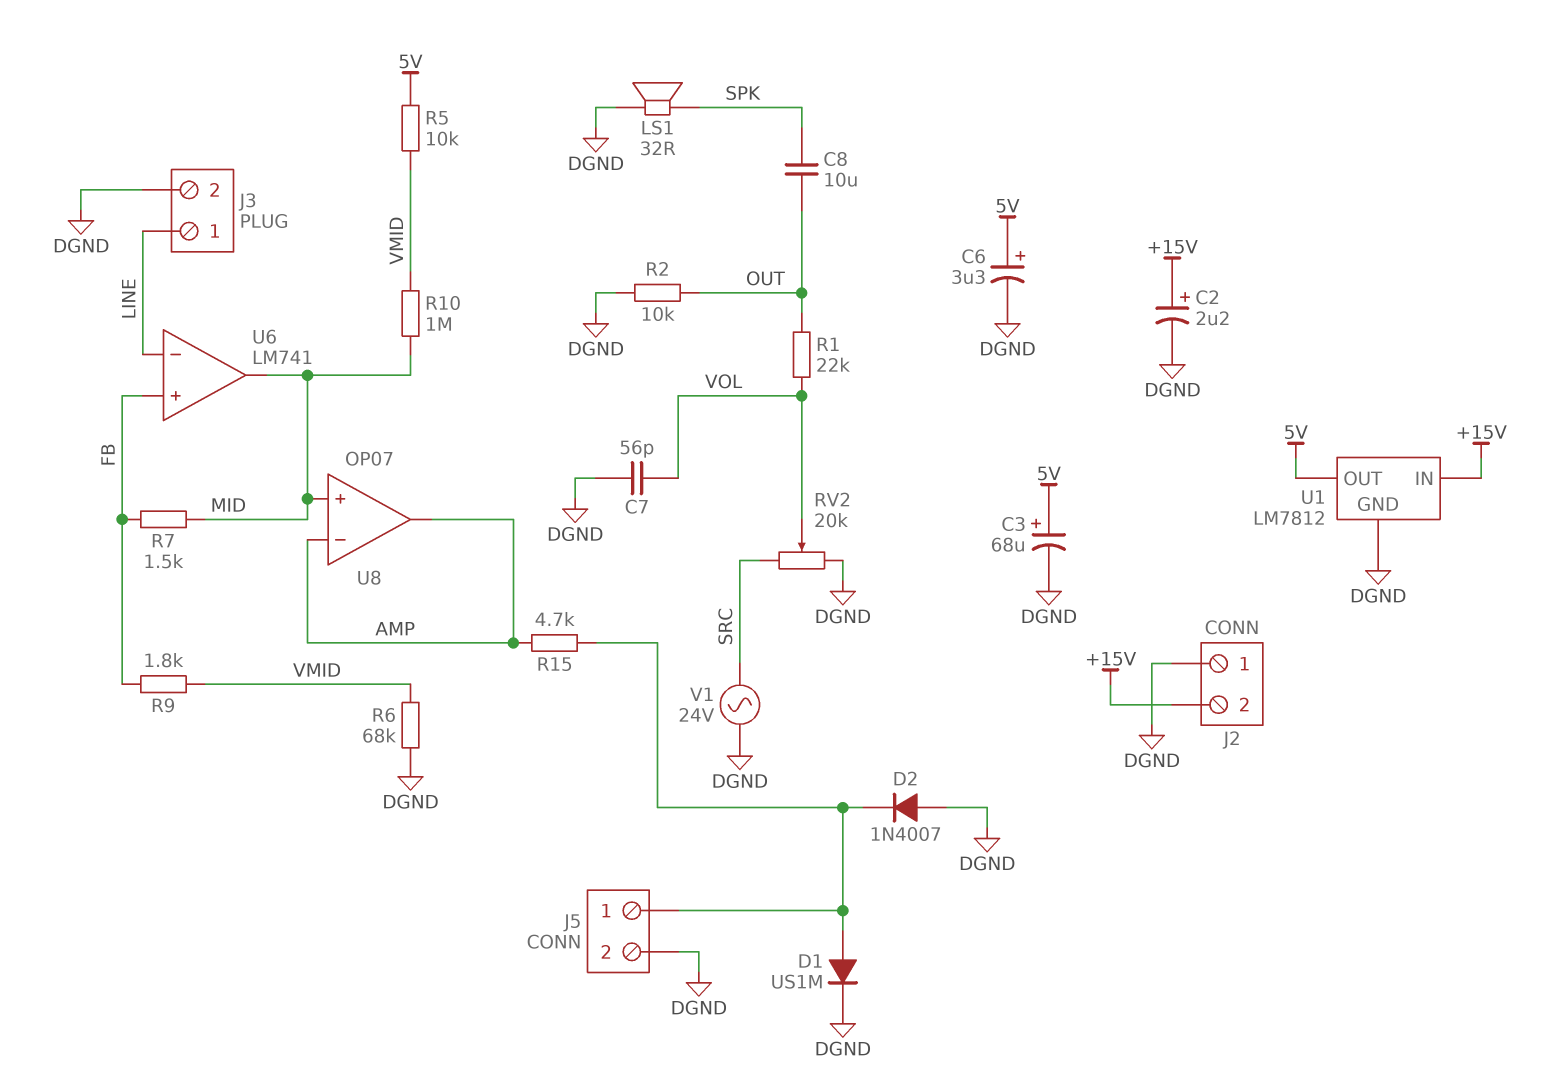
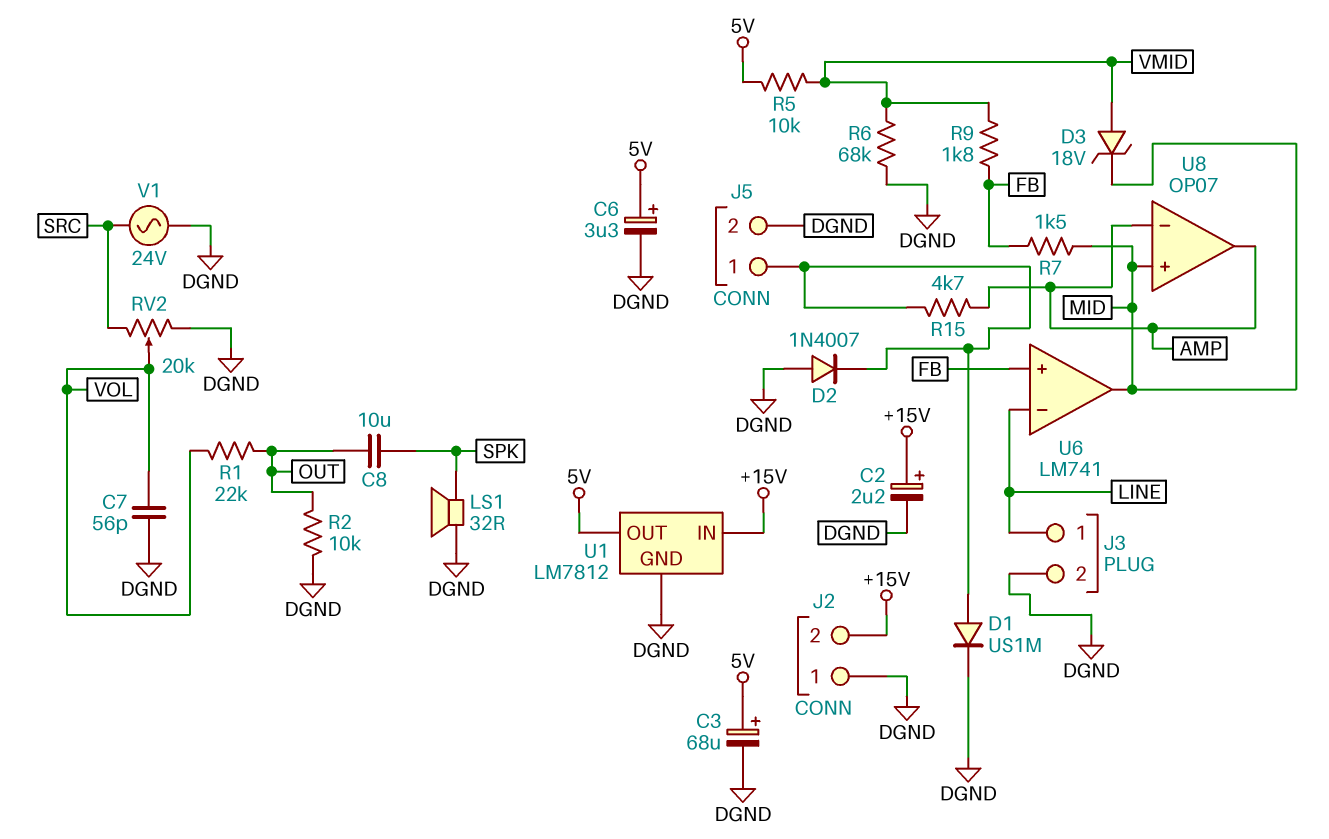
D3: none -> zener 18V (A VMID, K MID)
R10: 1M (MID, VMID) -> none

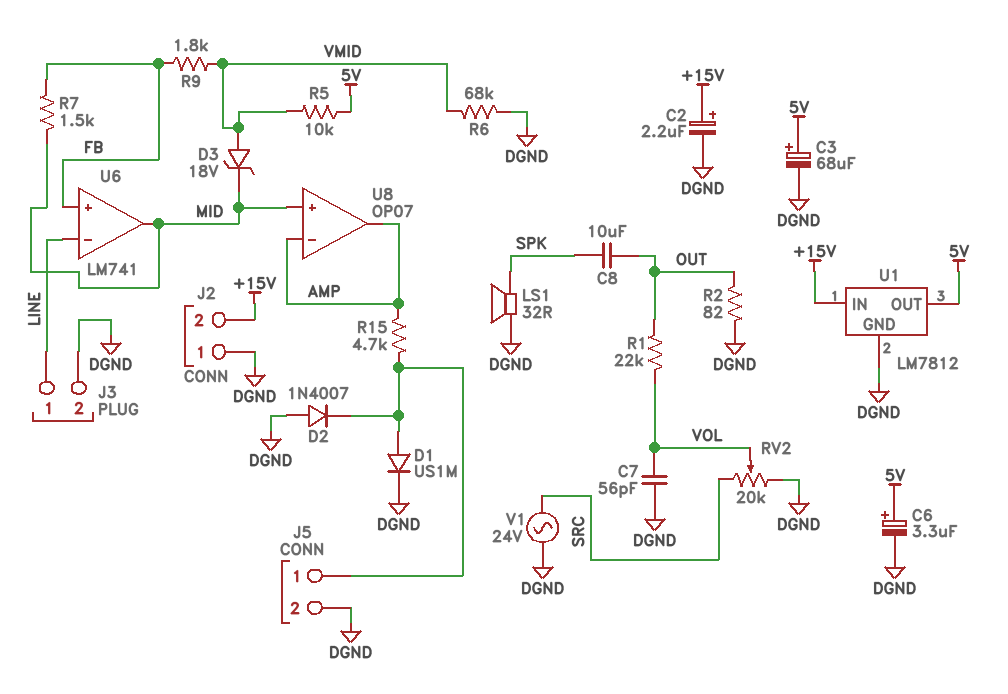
R2: 10k (DGND, OUT) -> 82 (DGND, OUT)

